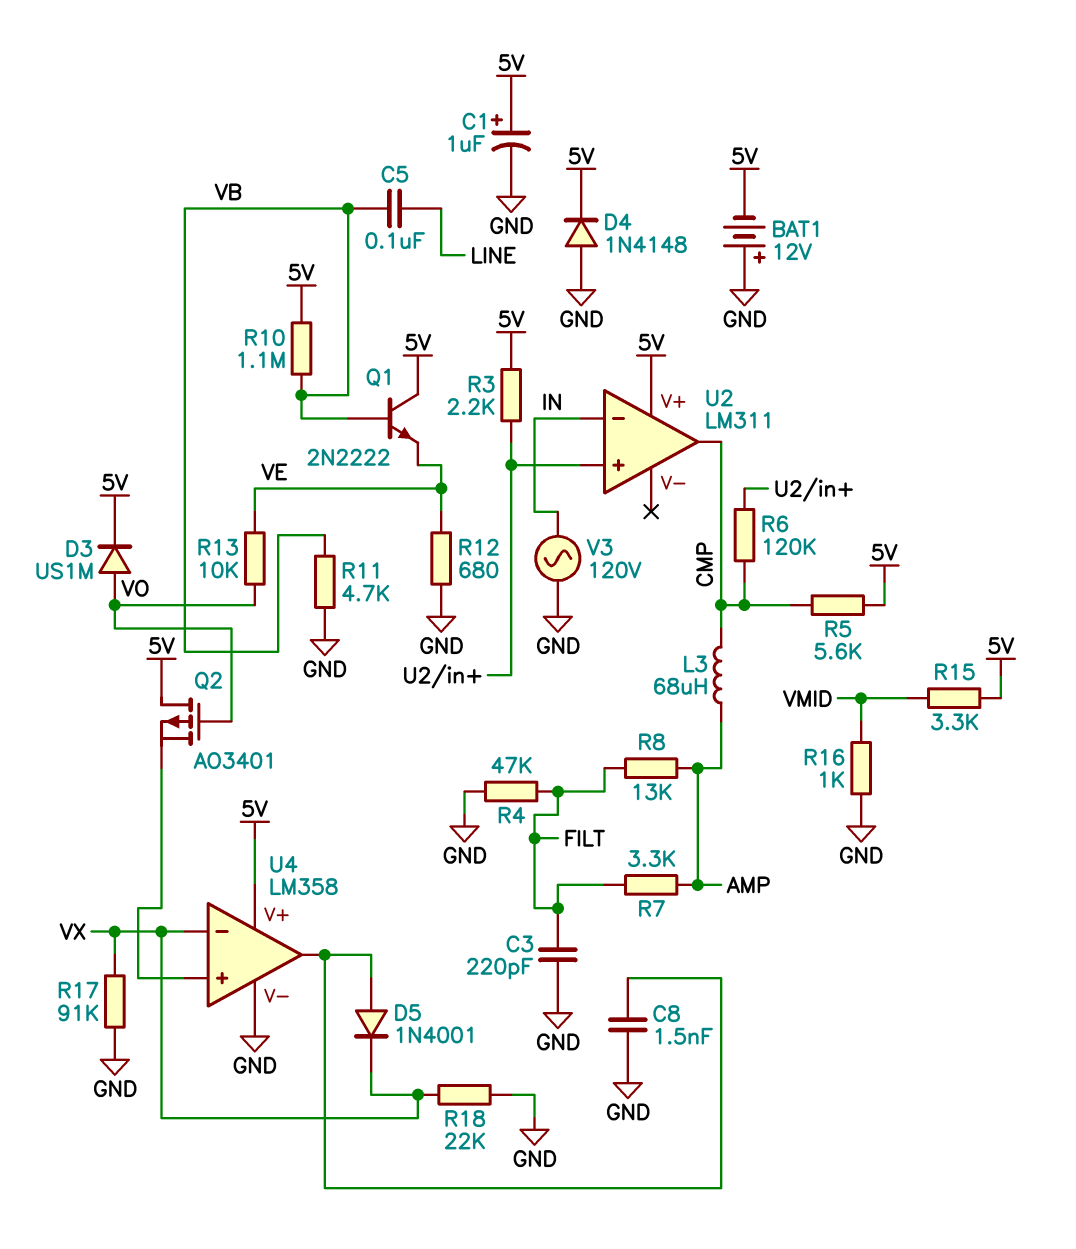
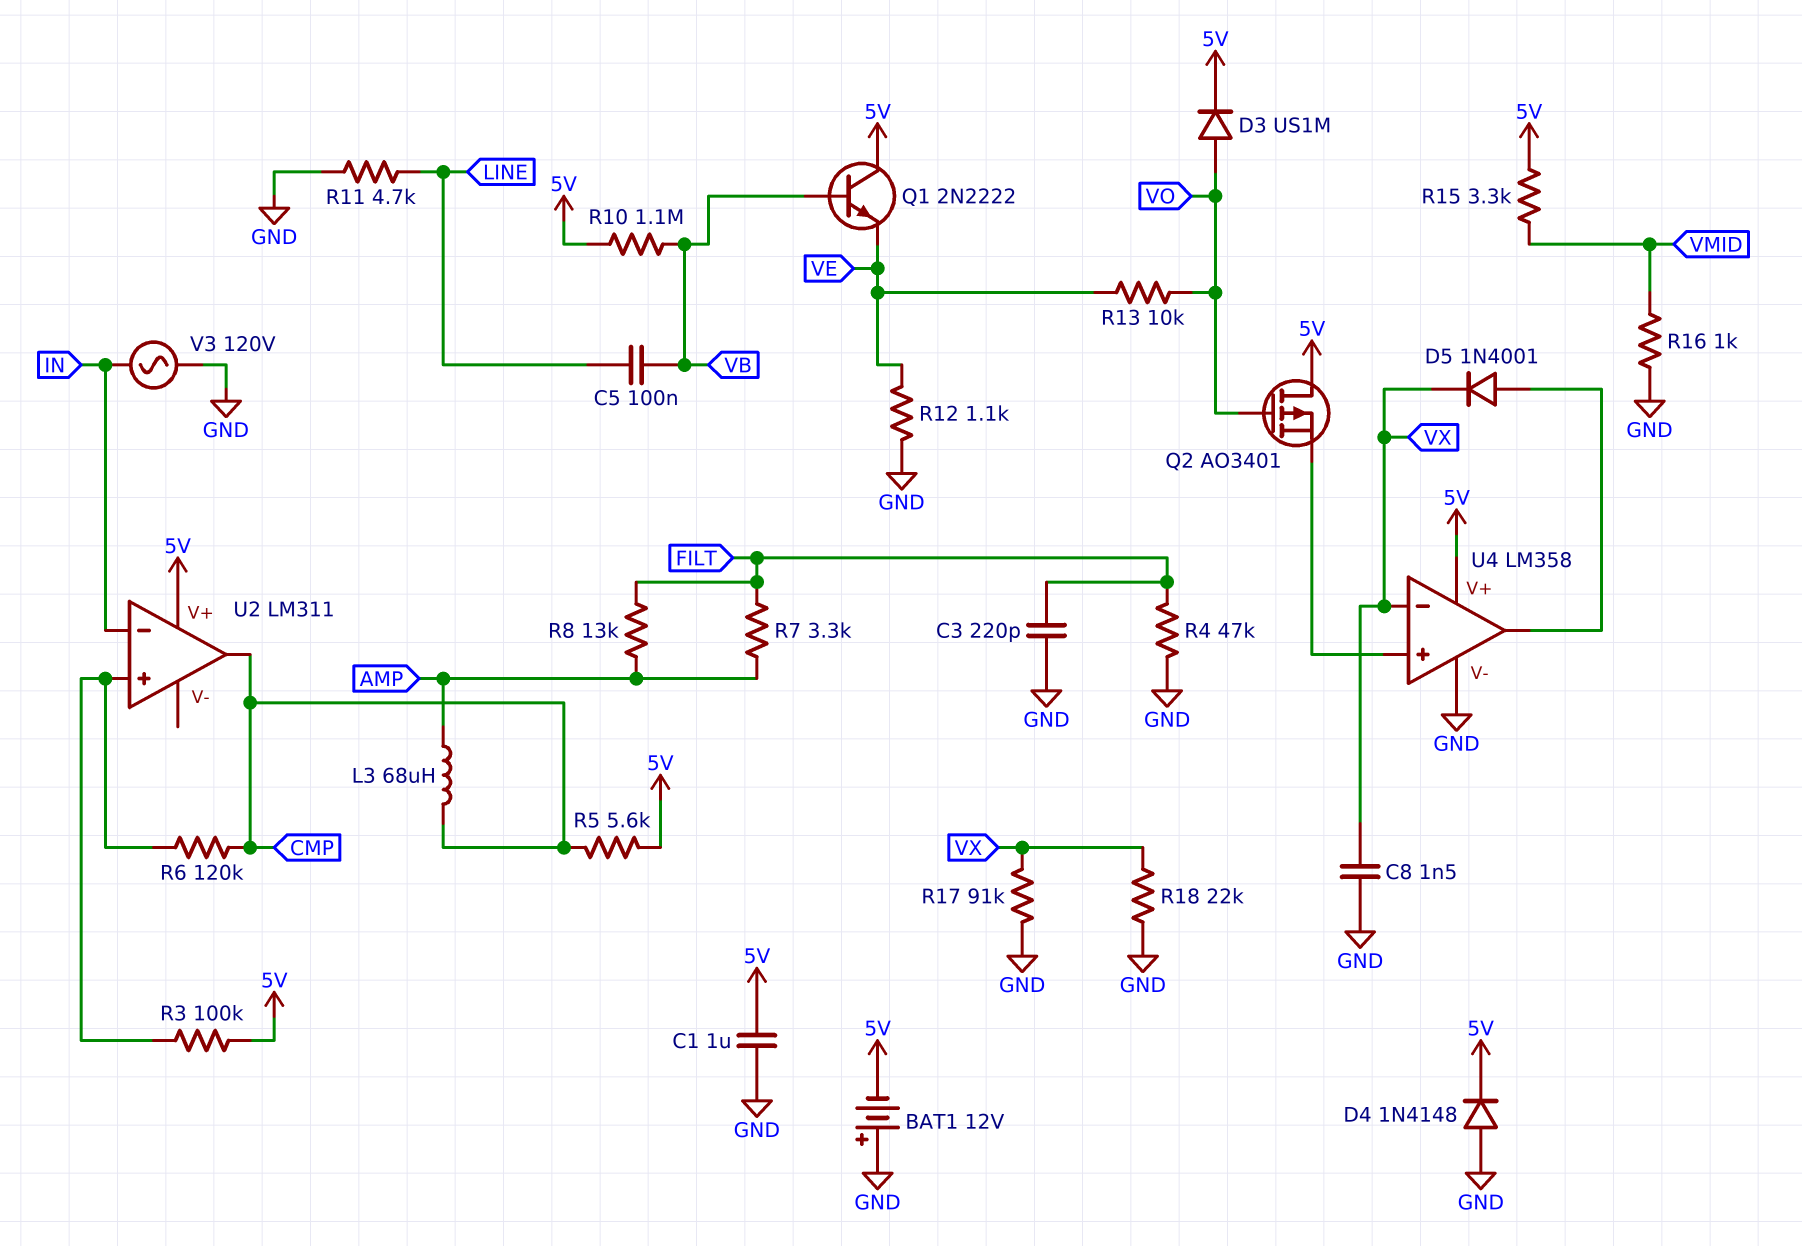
C1: 1uF (plus 5V, minus GND) -> 1uF (5V, GND)
C8: 1.5nF (GND, U4/out) -> 1.5nF (GND, VX)
R3: 2.2k (5V, U2/in+) -> 100k (5V, U2/in+)
R11: 4.7k (GND, VB) -> 4.7k (GND, LINE)
R12: 680 (GND, VE) -> 1.1k (GND, VE)

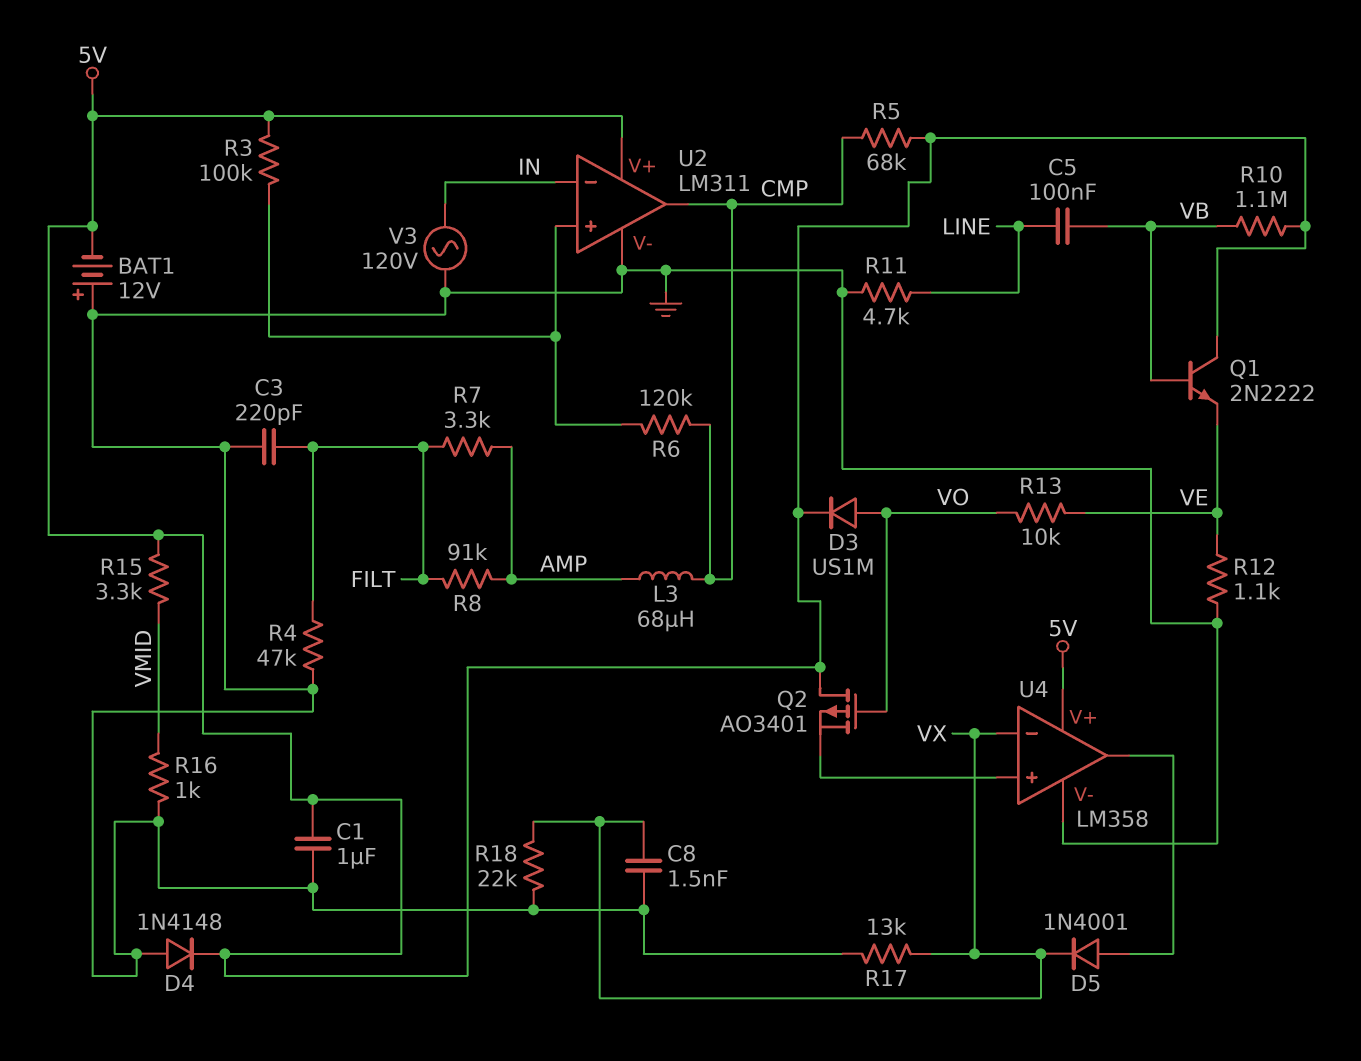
R5: 5.6k (5V, CMP) -> 68k (5V, CMP)
R8: 13k (AMP, FILT) -> 91k (AMP, FILT)
R17: 91k (GND, VX) -> 13k (GND, VX)
U2 pin V-: none -> GND

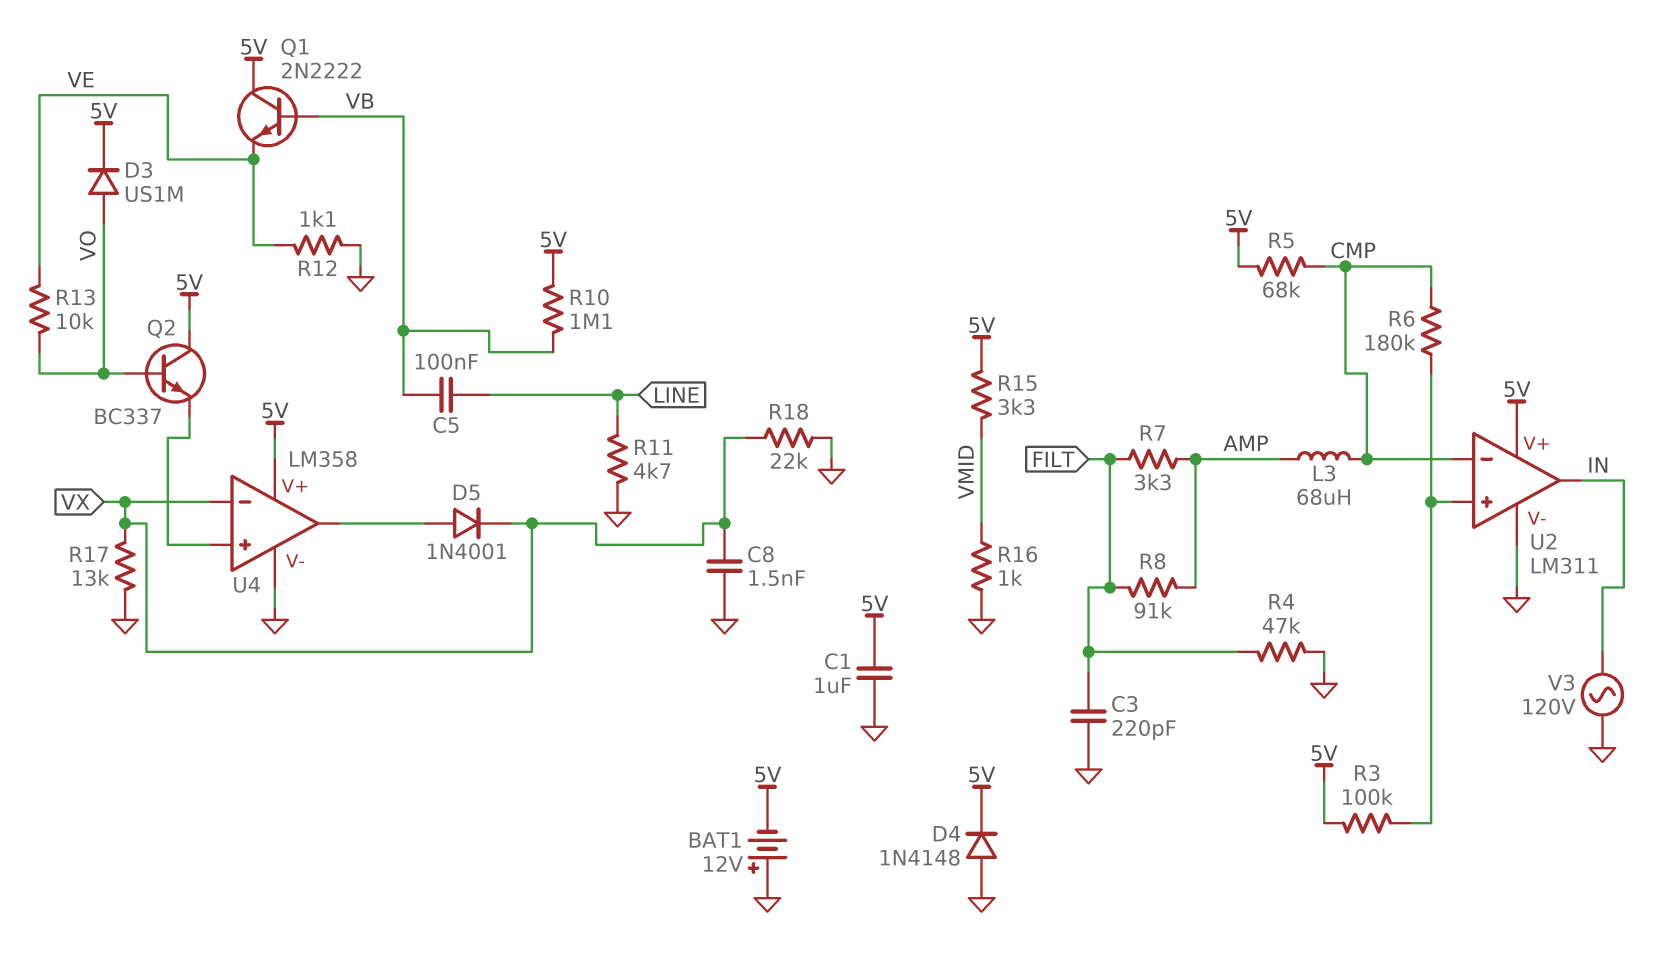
Q2: PMOS AO3401 (G VO, D 5V, S U4/in+) -> NPN BC337 (B VO, C 5V, E U4/in+)
R6: 120k (CMP, U2/in+) -> 180k (CMP, U2/in+)
U2 pin in-: IN -> CMP
U2 pin out: CMP -> IN

